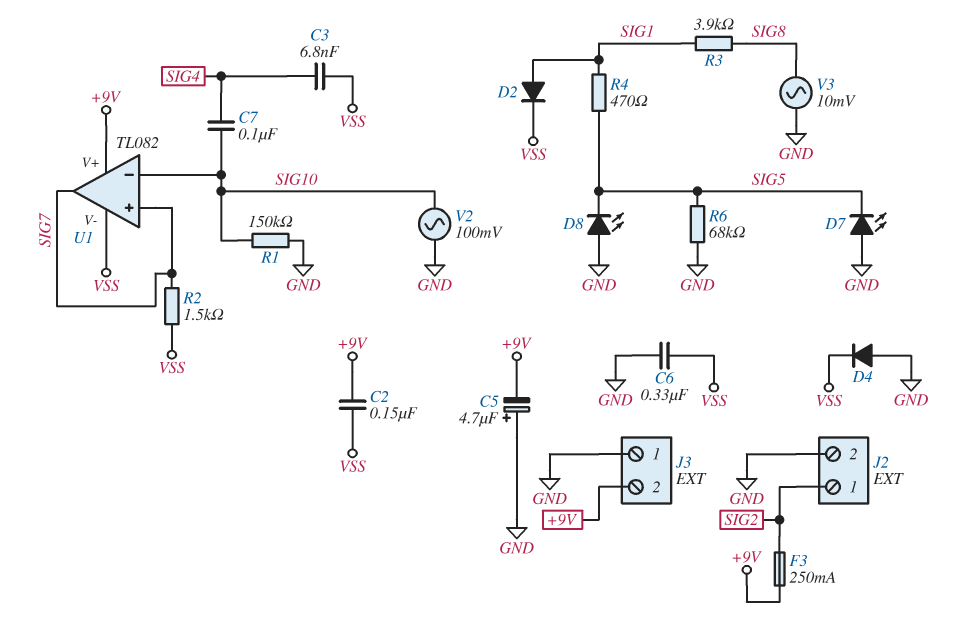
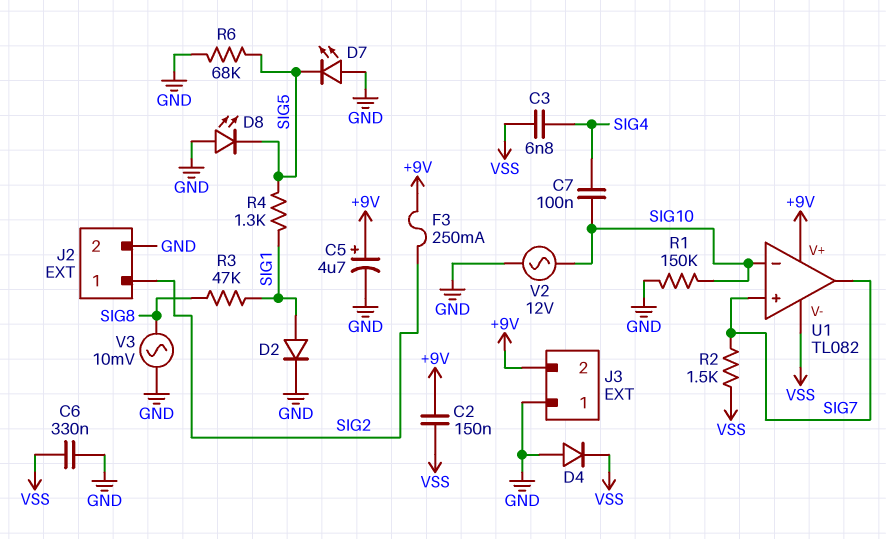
C5: 4.7uF (plus GND, minus +9V) -> 4.7uF (plus +9V, minus GND)
D2: diode (A SIG1, K VSS) -> diode (A SIG1, K GND)
R3: 3.9k (SIG1, SIG8) -> 47k (SIG1, SIG8)
R4: 470 (SIG1, SIG5) -> 1.3k (SIG1, SIG5)
V2: AC 100mV (GND, SIG10) -> AC 12V (GND, SIG10)

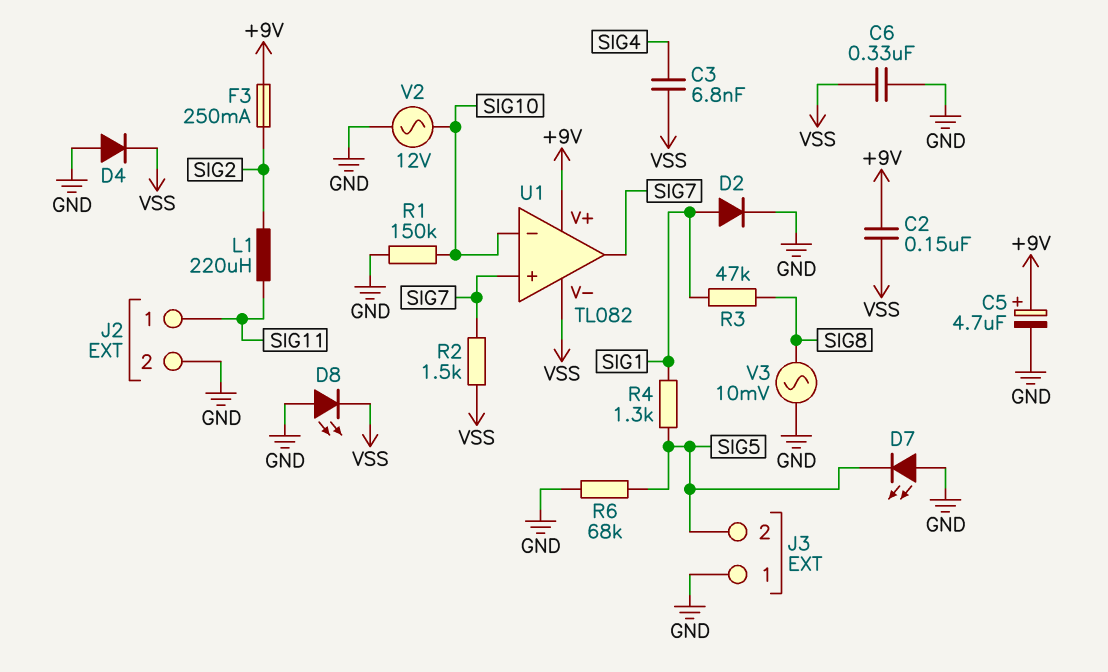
C7: 100nF (SIG4, SIG10) -> none
D8: LED (A GND, K SIG5) -> LED (A GND, K VSS)
J2 pin 1: SIG2 -> SIG11
J3 pin 2: +9V -> SIG5
L1: none -> 220uH (SIG2, SIG11)

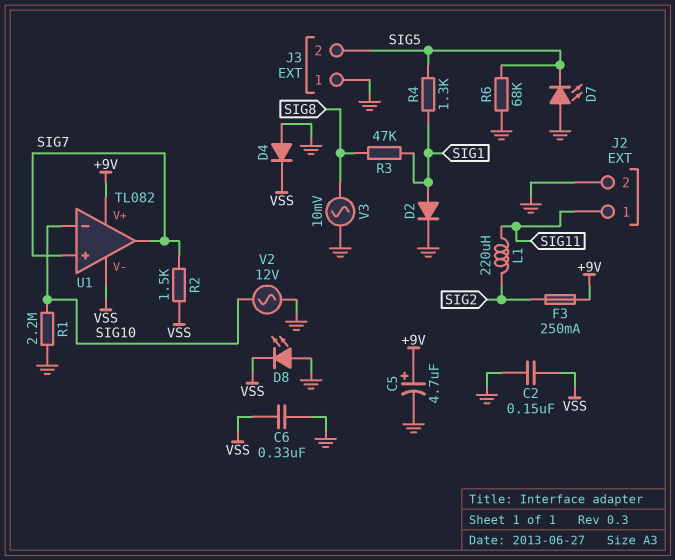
C2: 150nF (+9V, VSS) -> 150nF (GND, VSS)
C3: 6.8nF (SIG4, VSS) -> none
R1: 150k (GND, SIG10) -> 2.2M (GND, SIG10)

